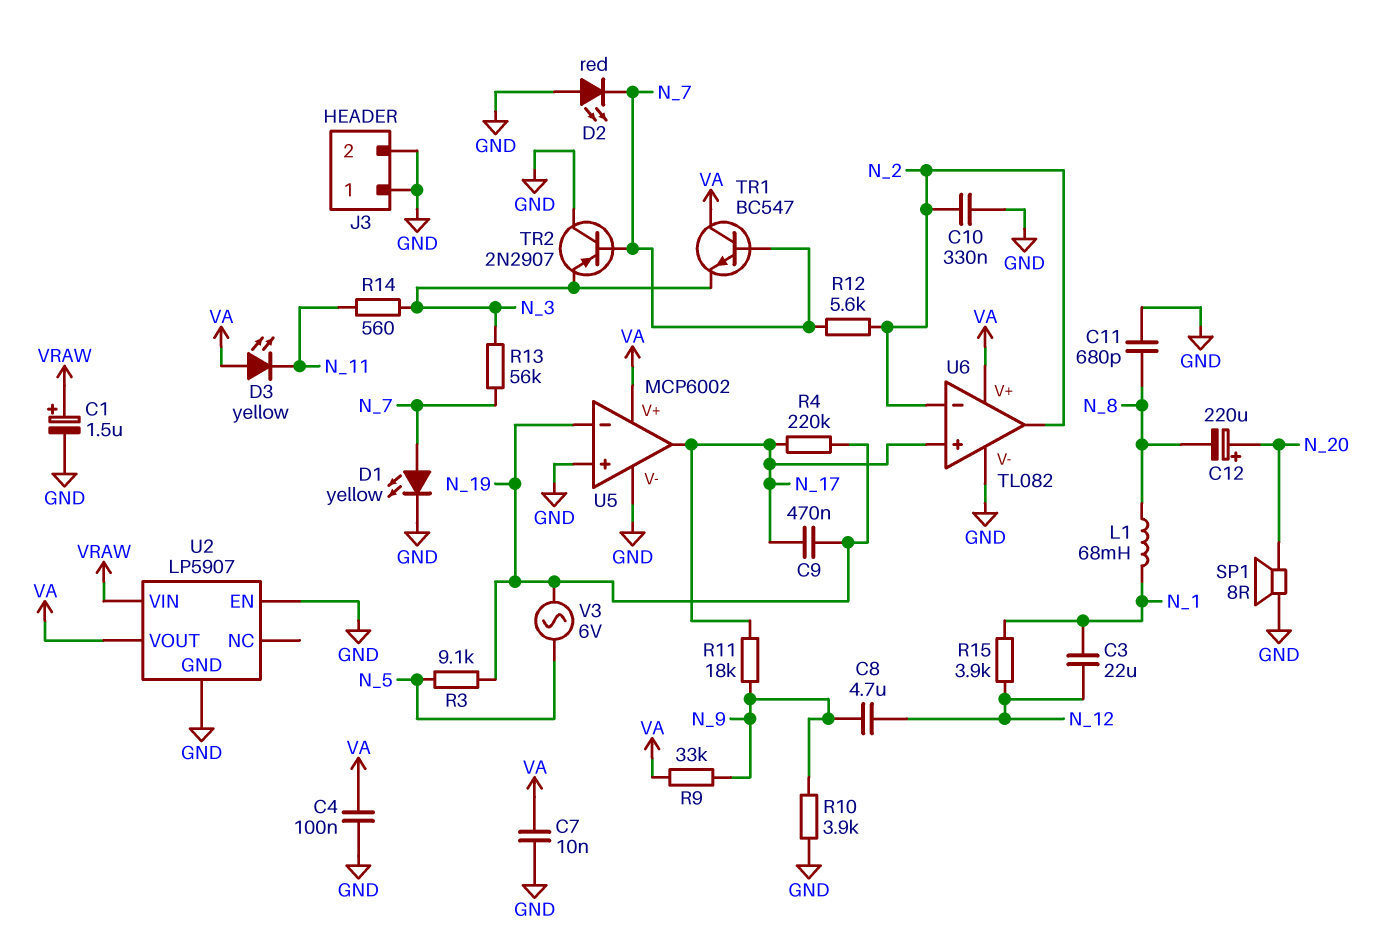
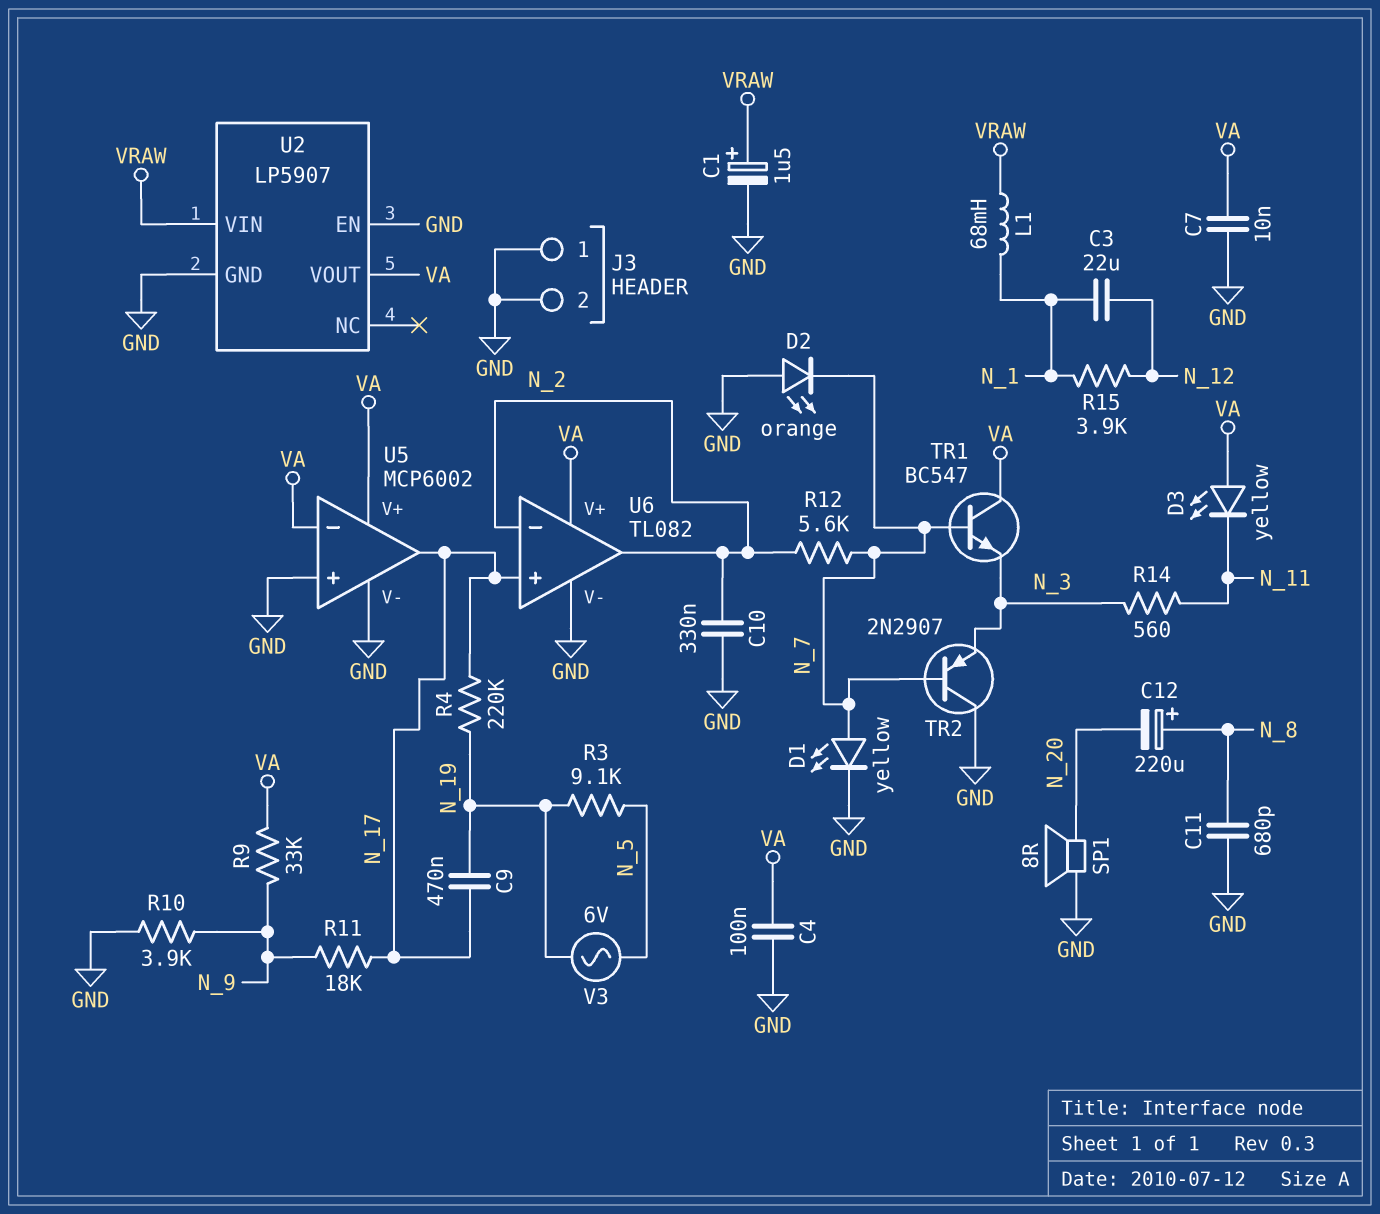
C8: 4.7uF (N_9, N_12) -> none
C12: 220uF (plus N_20, minus N_8) -> 220uF (plus N_8, minus N_20)
D2: LED red (A GND, K N_7) -> LED orange (A GND, K N_7)
L1: 68mH (N_1, N_8) -> 68mH (N_1, VRAW)
R13: 56k (N_3, N_7) -> none
U5 pin in-: N_19 -> VA

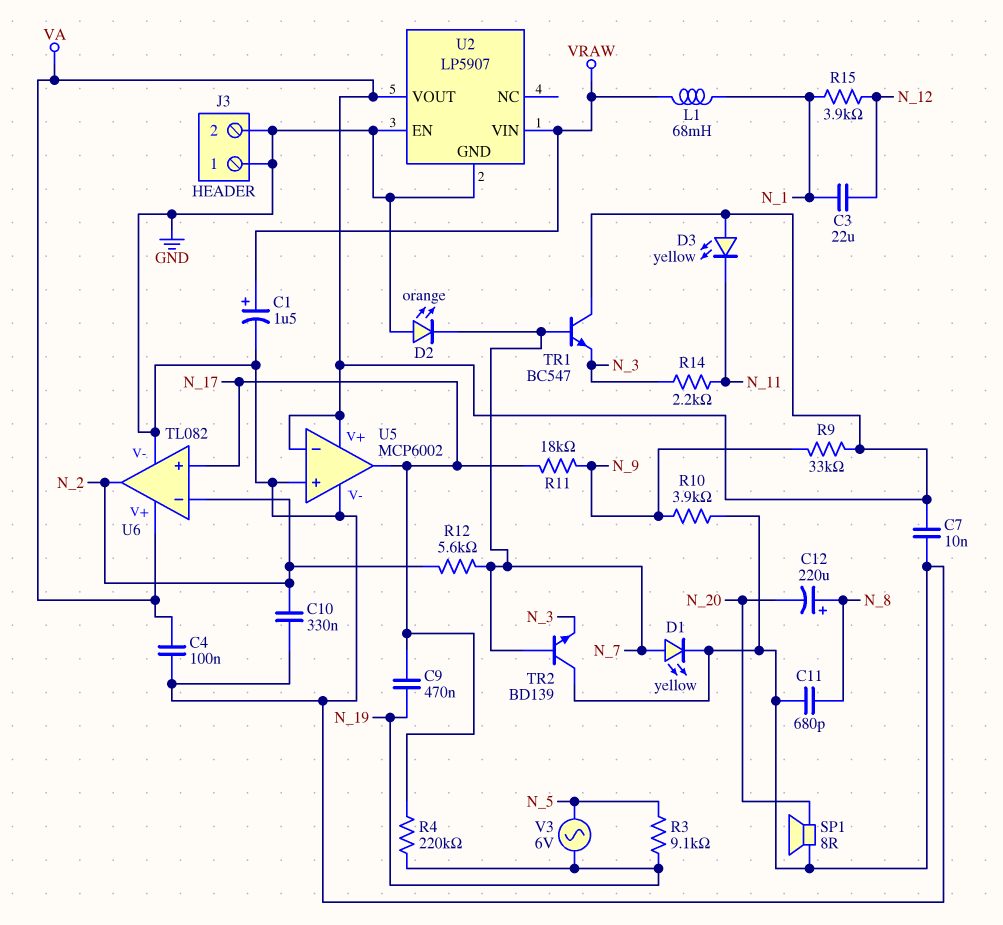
R14: 560 (N_3, N_11) -> 2.2k (N_3, N_11)
TR2: PNP 2N2907 (B N_7, C GND, E N_3) -> NPN BD139 (B N_7, C GND, E N_3)

